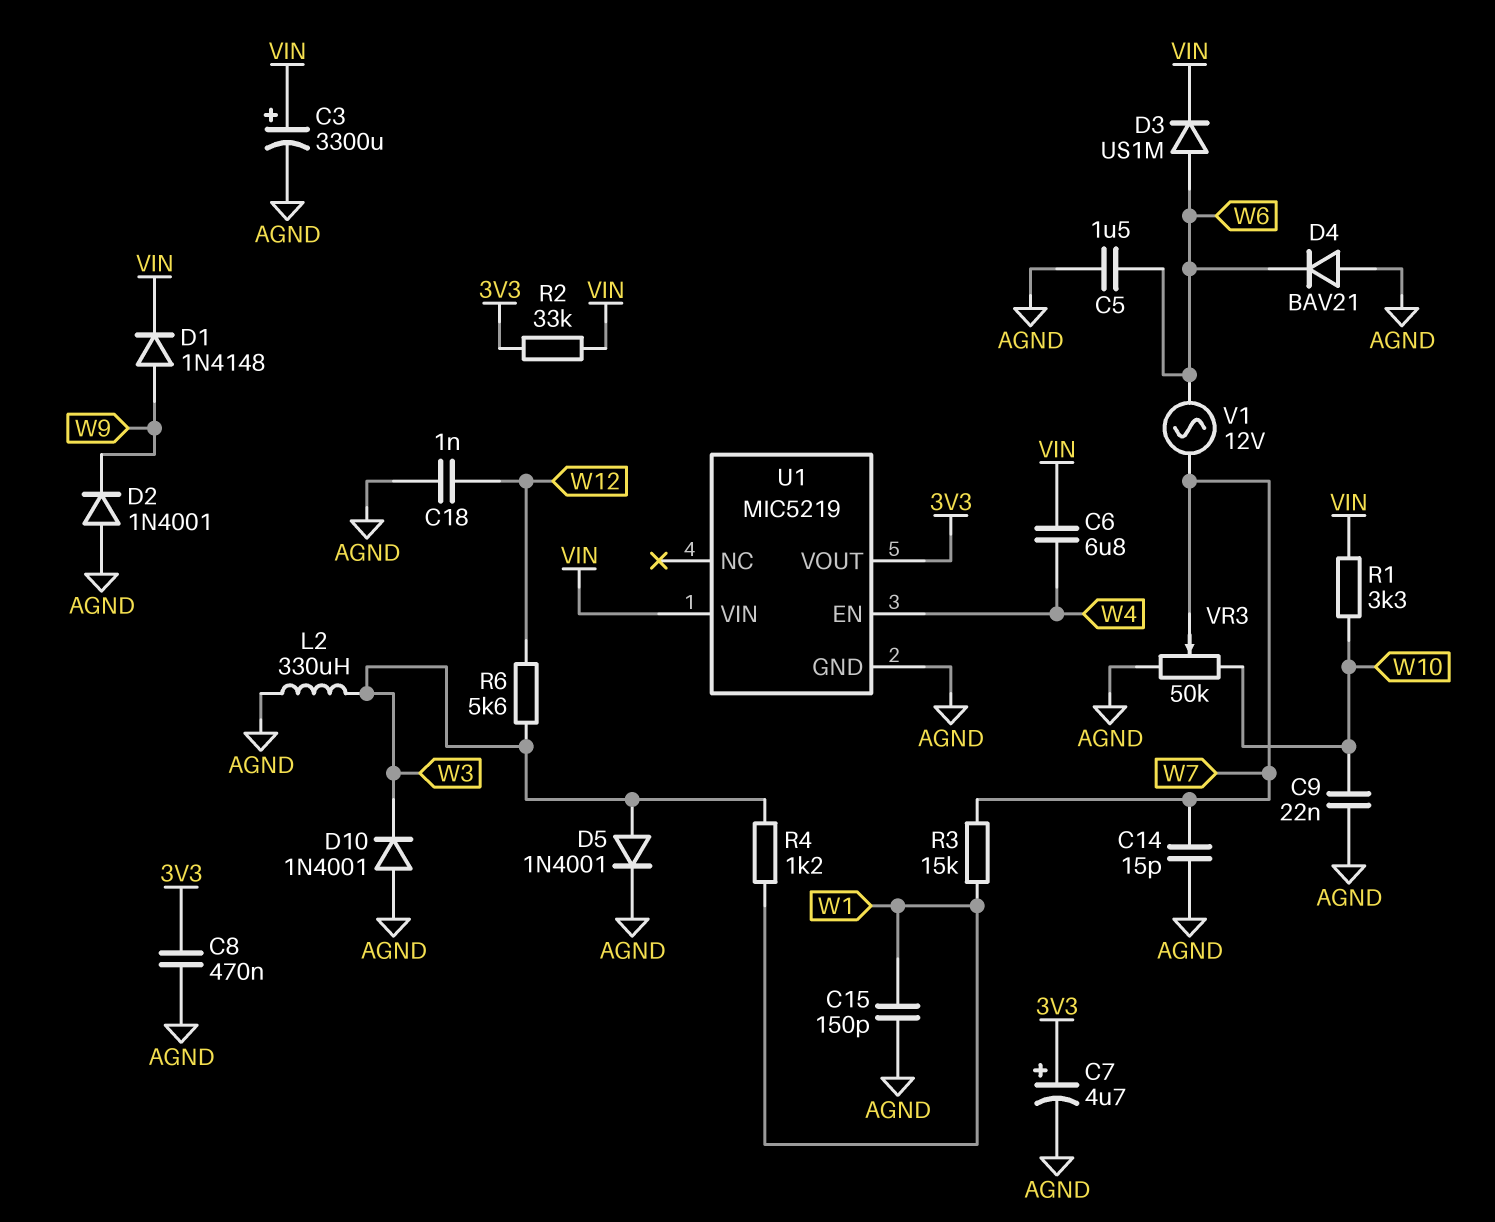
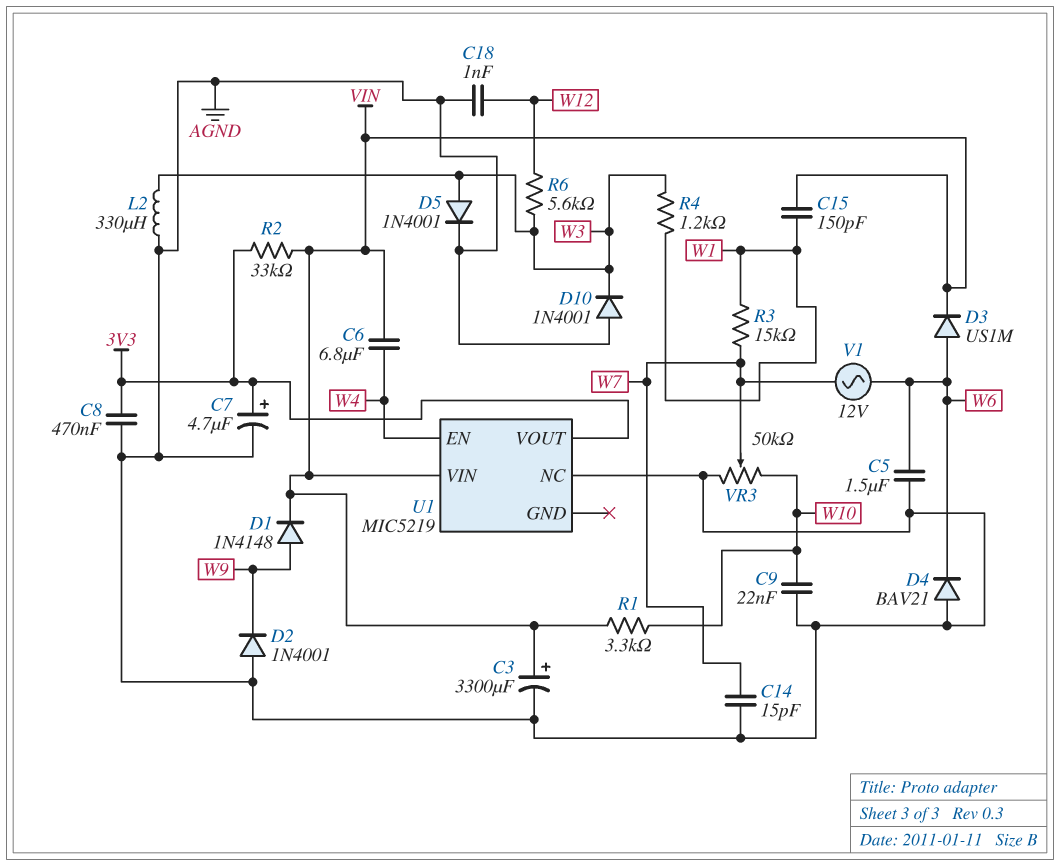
C15: 150pF (AGND, W1) -> 150pF (VIN, W1)
U1 pin GND: AGND -> none
U1 pin NC: none -> AGND

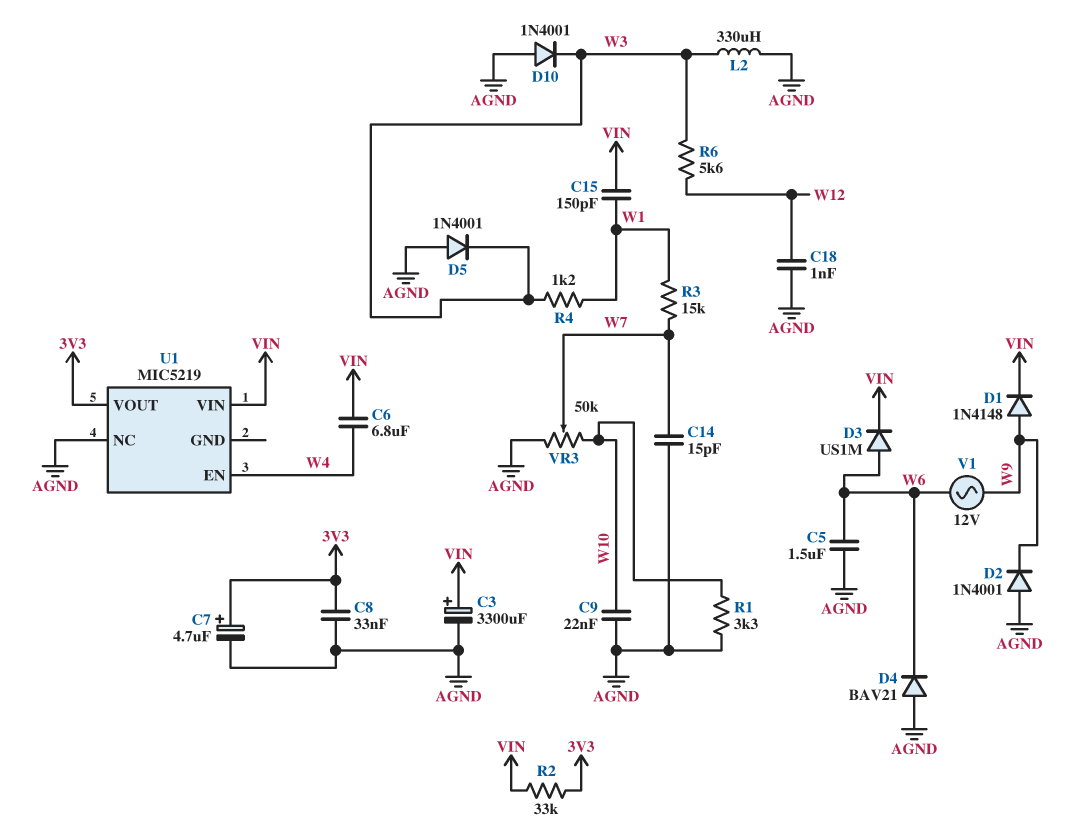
C8: 470nF (3V3, AGND) -> 33nF (3V3, AGND)
D5: diode 1N4001 (A W3, K AGND) -> diode 1N4001 (A AGND, K W3)
R1: 3.3k (VIN, W10) -> 3.3k (AGND, W10)
V1: AC 12V (W6, W7) -> AC 12V (W6, W9)

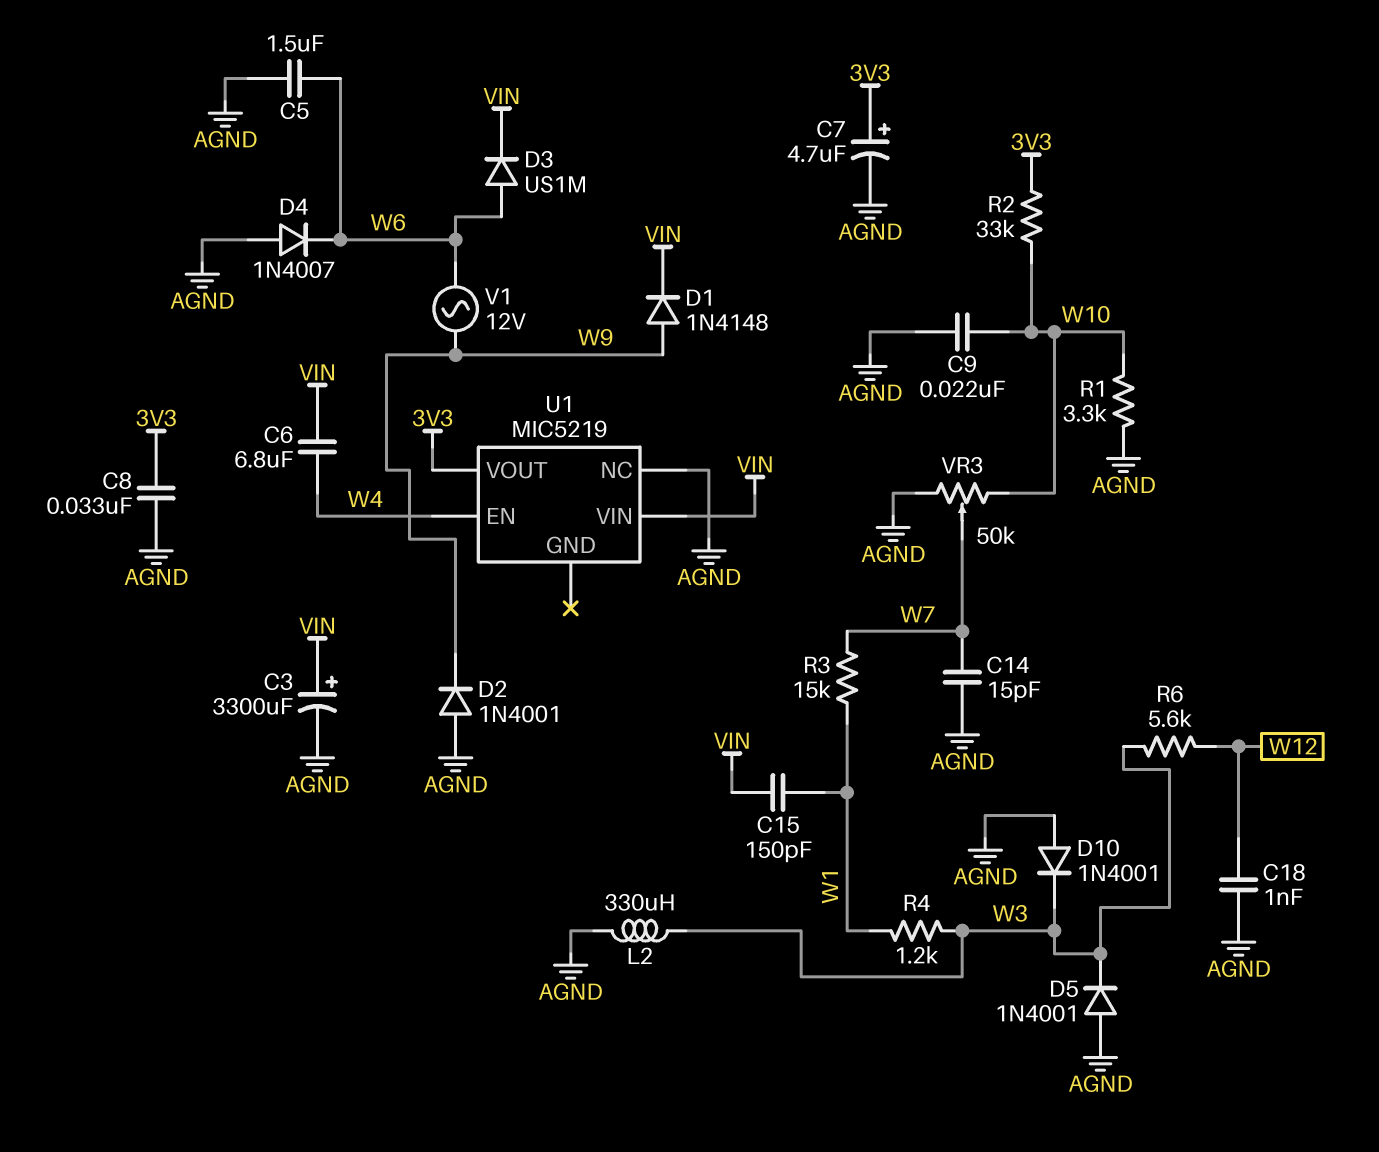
D4: diode BAV21 (A AGND, K W6) -> diode 1N4007 (A AGND, K W6)
R2: 33k (3V3, VIN) -> 33k (3V3, W10)

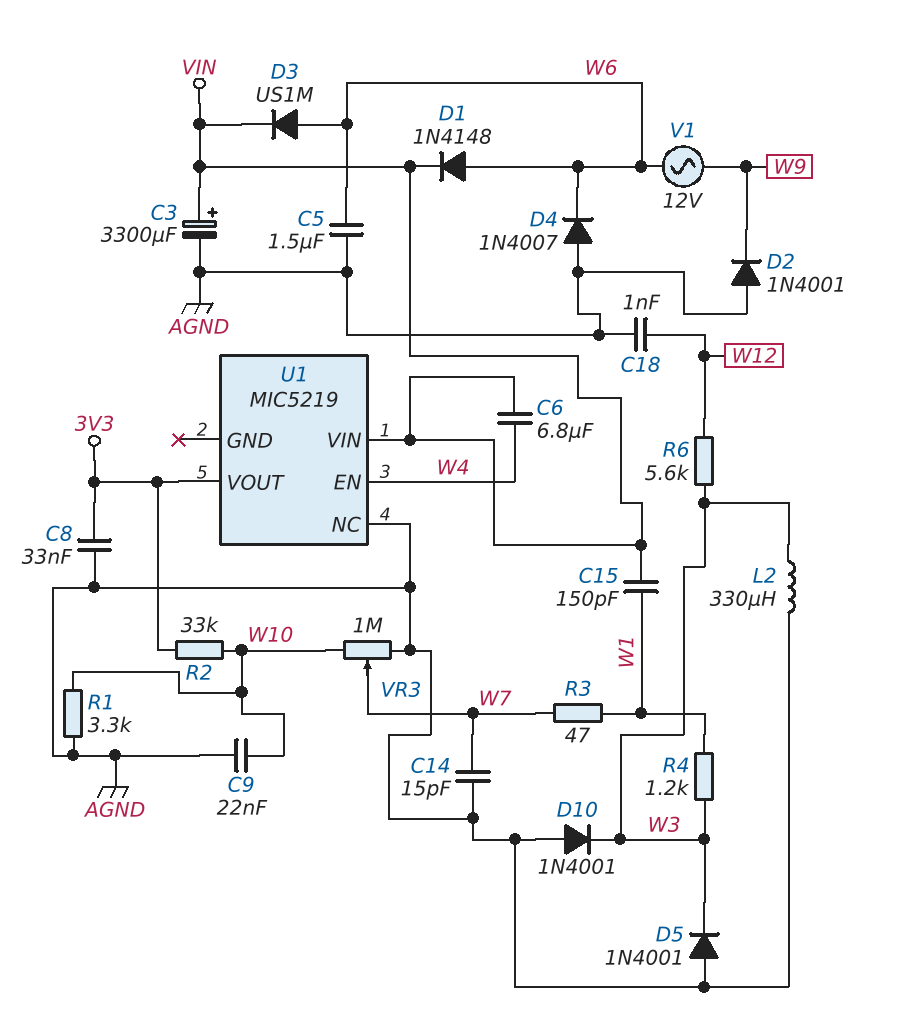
C7: 4.7uF (plus 3V3, minus AGND) -> none
D1: diode 1N4148 (A W9, K VIN) -> diode 1N4148 (A W6, K VIN)
R3: 15k (W1, W7) -> 47 (W1, W7)
VR3: 50k (AGND, W10, wiper W7) -> 1M (AGND, W10, wiper W7)

